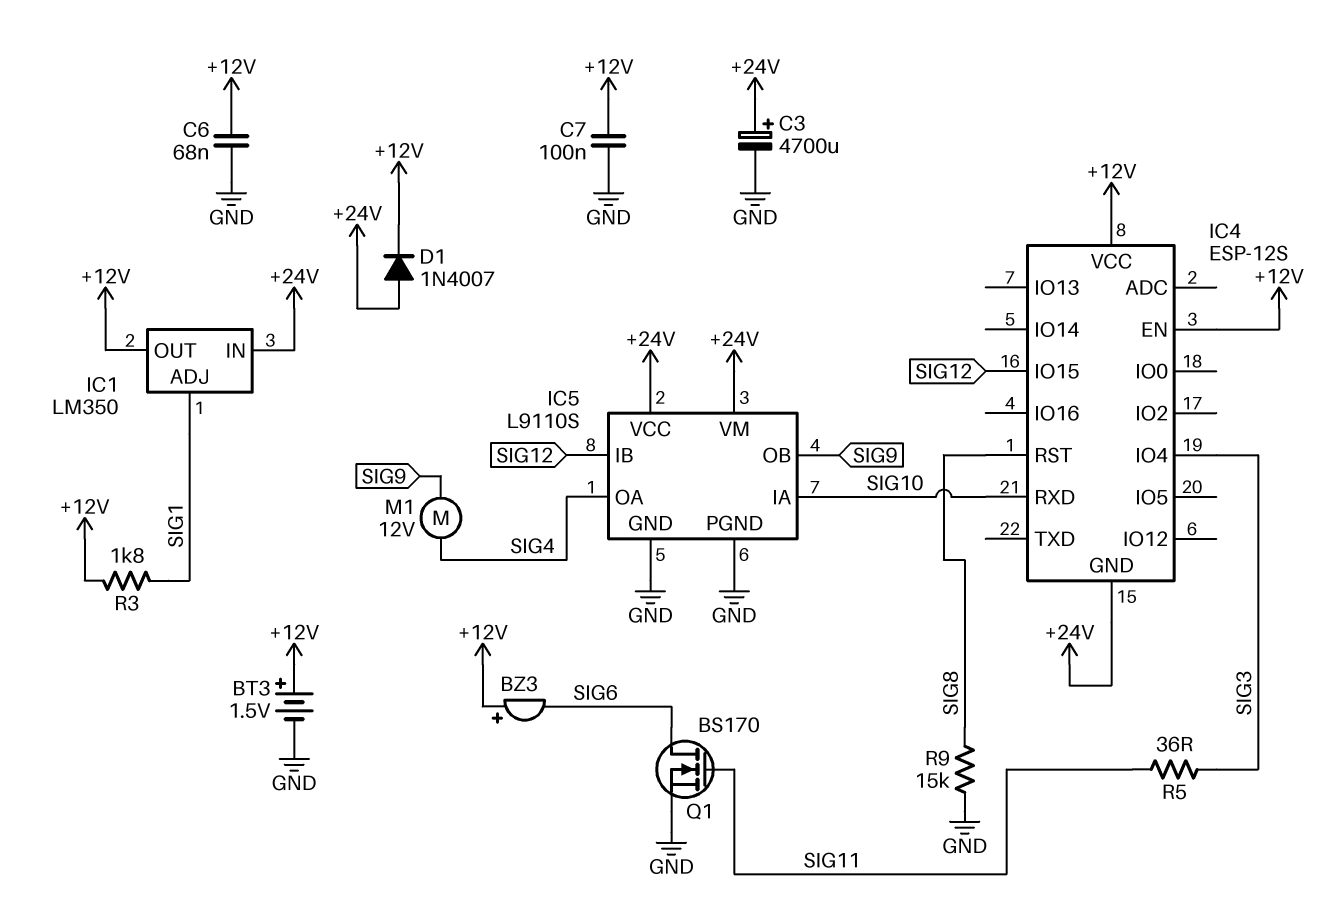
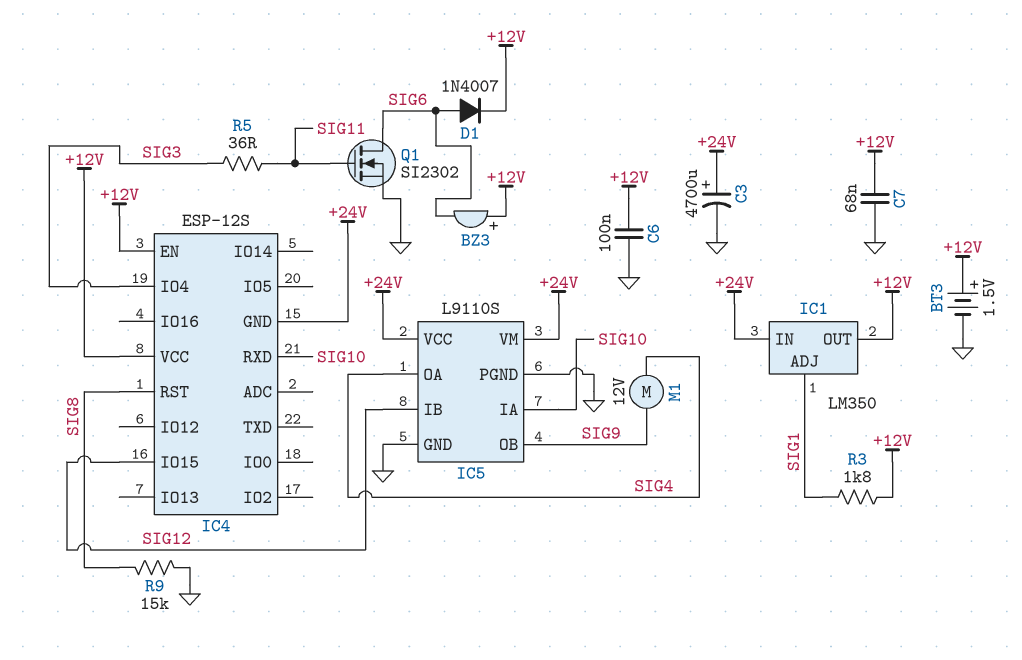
C6: 68nF (+12V, GND) -> 100nF (+12V, GND)
C7: 100nF (+12V, GND) -> 68nF (+12V, GND)
D1: diode 1N4007 (A +24V, K +12V) -> diode 1N4007 (A SIG6, K +12V)
Q1: NMOS BS170 (G SIG11, D SIG6, S GND) -> NMOS SI2302 (G SIG11, D SIG6, S GND)

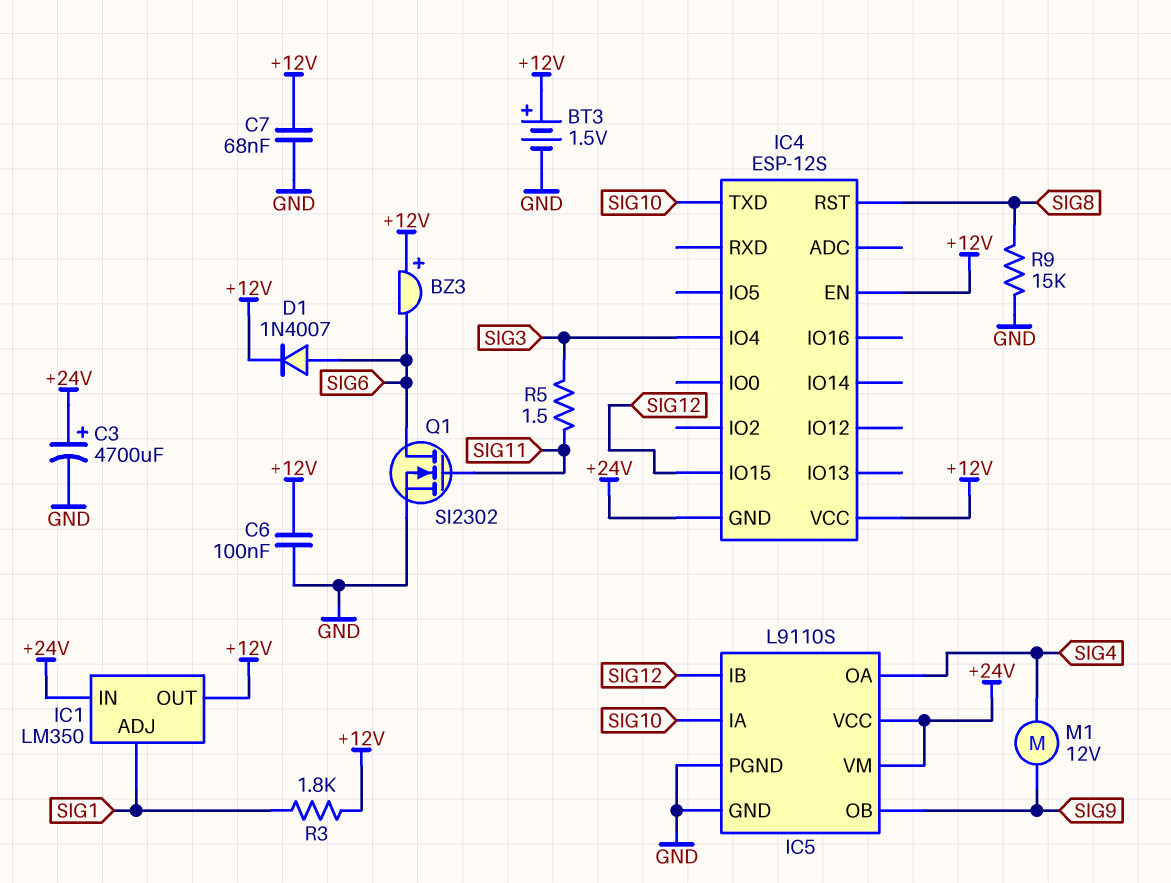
IC4 pin RXD: SIG10 -> none
IC4 pin TXD: none -> SIG10
R5: 36 (SIG3, SIG11) -> 1.5 (SIG3, SIG11)

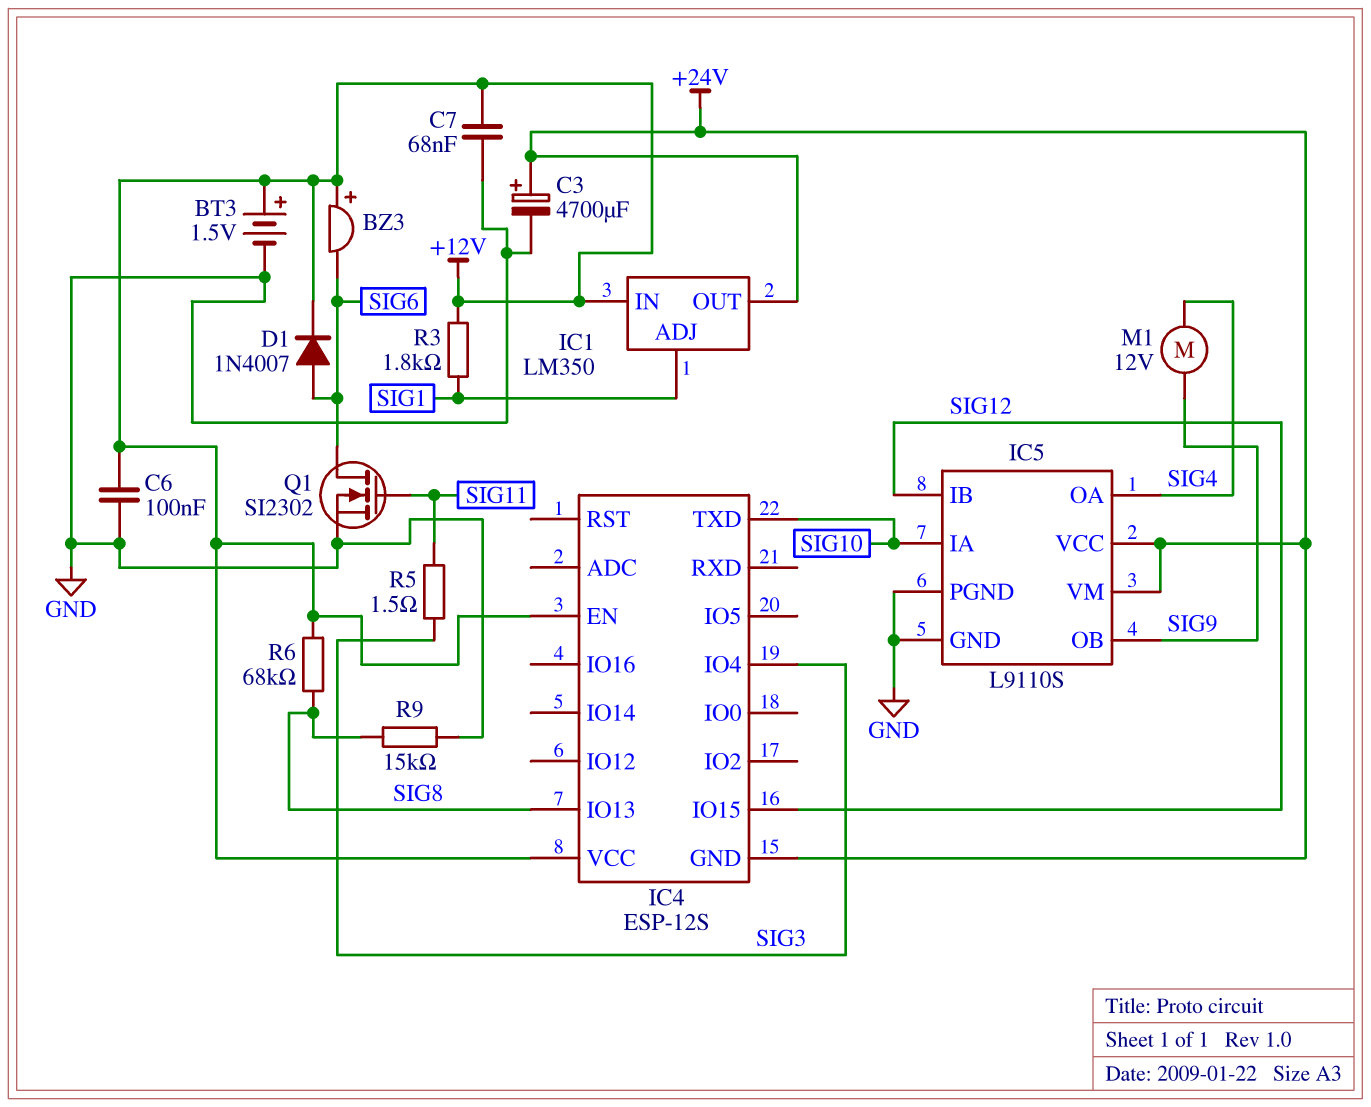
IC1 pin IN: +24V -> +12V
IC1 pin OUT: +12V -> +24V
IC4 pin IO13: none -> SIG8
IC4 pin RST: SIG8 -> none
R6: none -> 68k (+12V, SIG8)

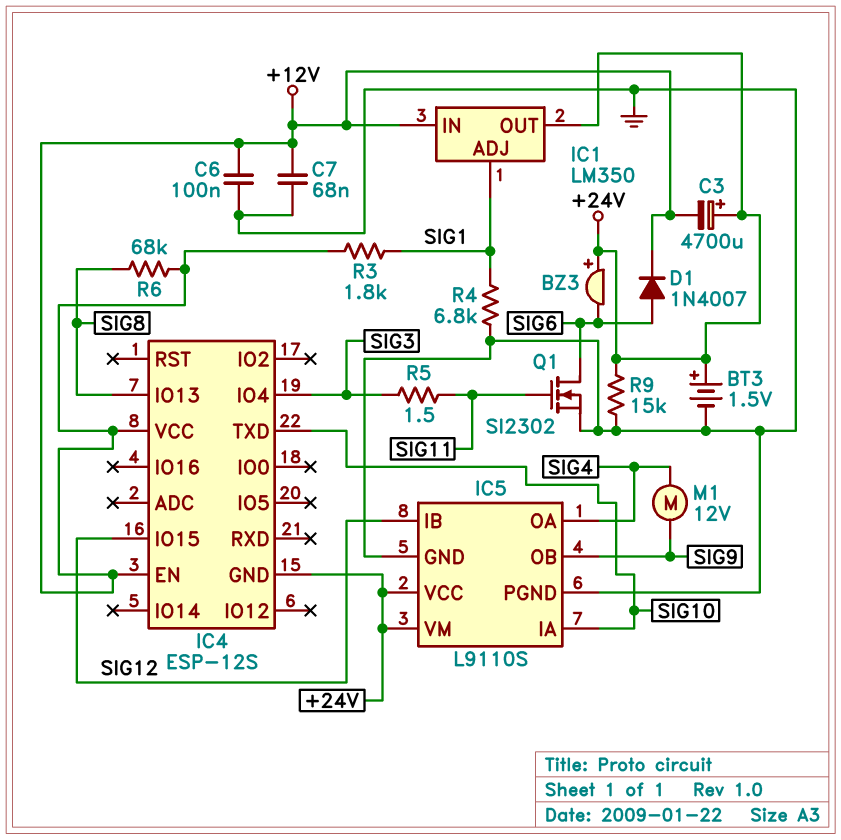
BT3: 1.5V (plus +12V, minus GND) -> 1.5V (plus +24V, minus GND)
BZ3: buzzer (plus +12V, minus SIG6) -> buzzer (plus +24V, minus SIG6)
C3: 4700uF (plus +24V, minus GND) -> 4700uF (plus +24V, minus +12V)
R4: none -> 6.8k (GND, SIG1)
R9: 15k (GND, SIG8) -> 15k (+24V, GND)

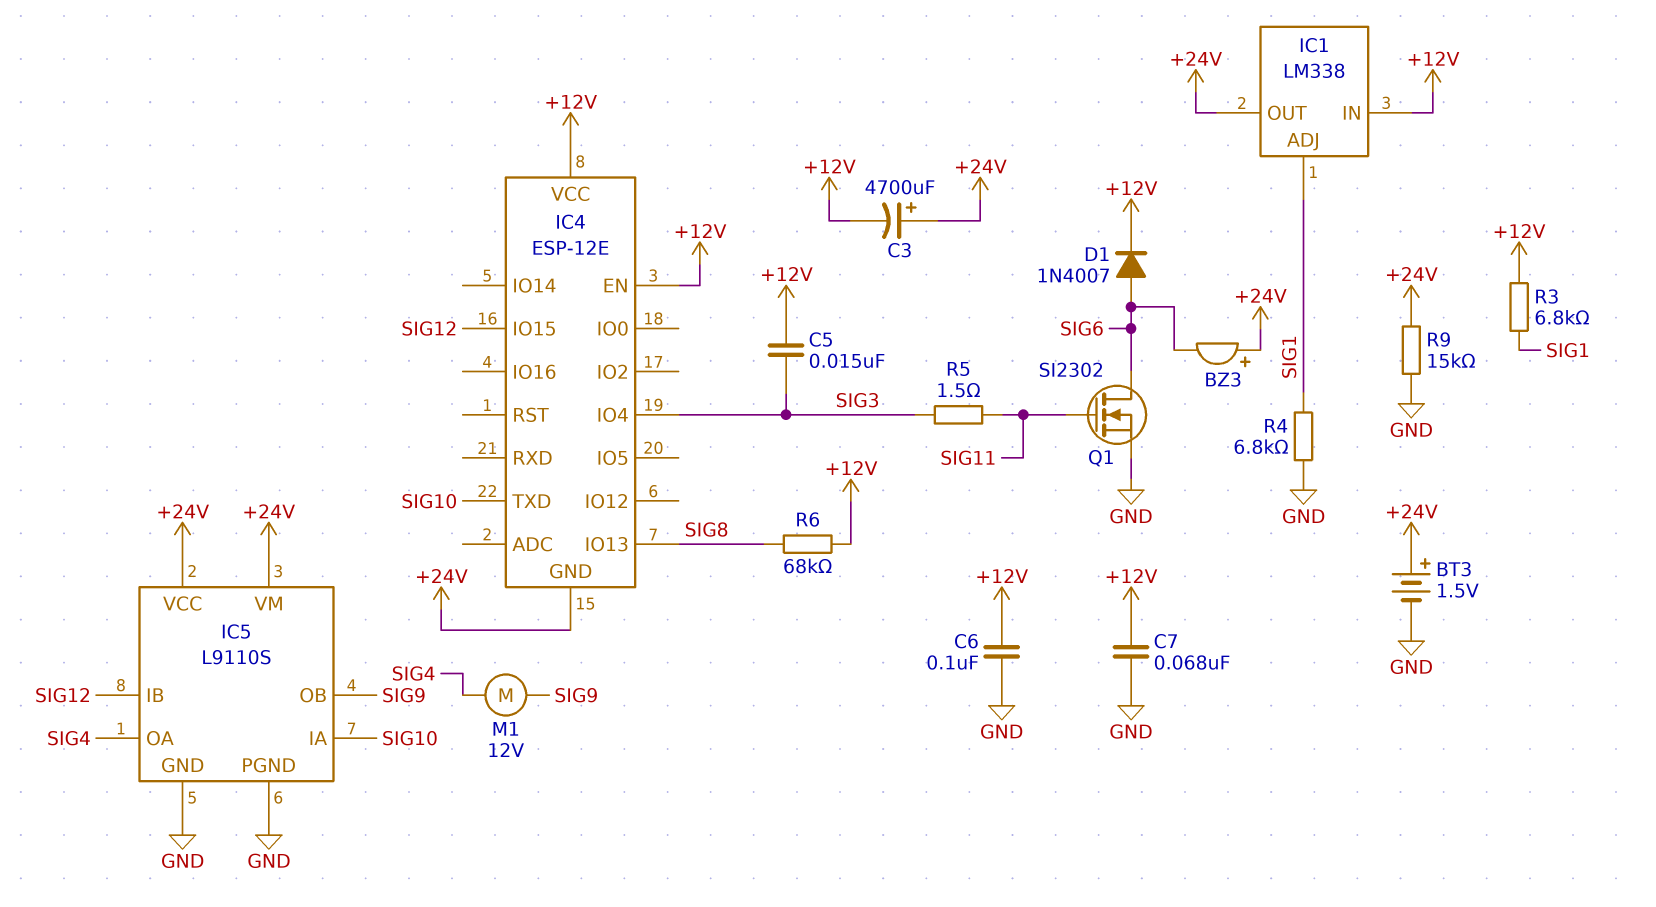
C5: none -> 15nF (+12V, SIG3)
IC1: LM350 -> LM338
IC4: ESP-12S -> ESP-12E
R3: 1.8k (+12V, SIG1) -> 6.8k (+12V, SIG1)

